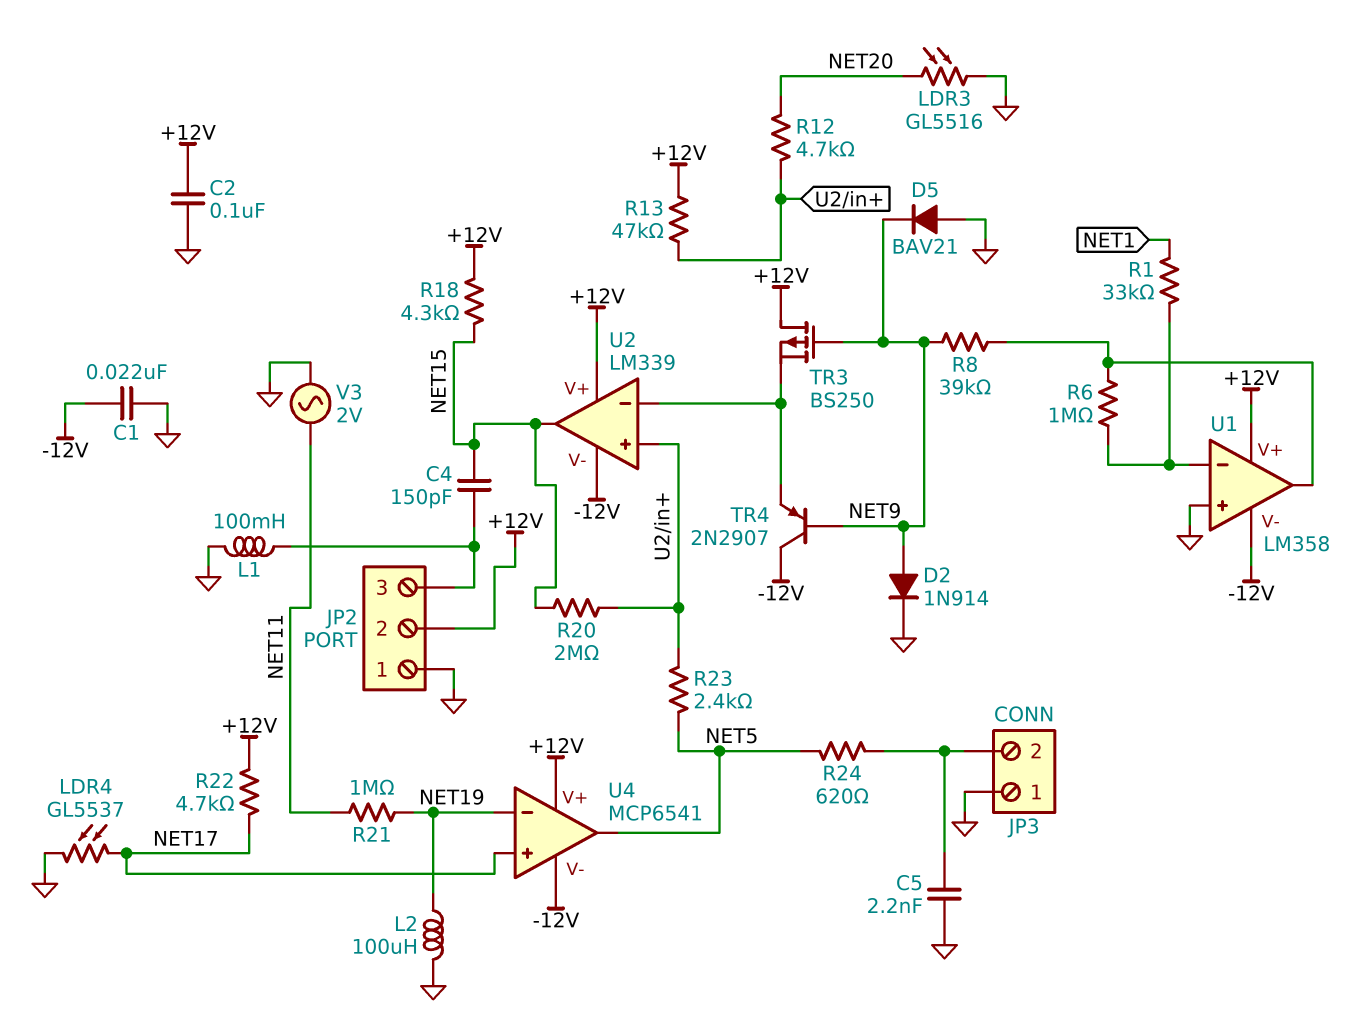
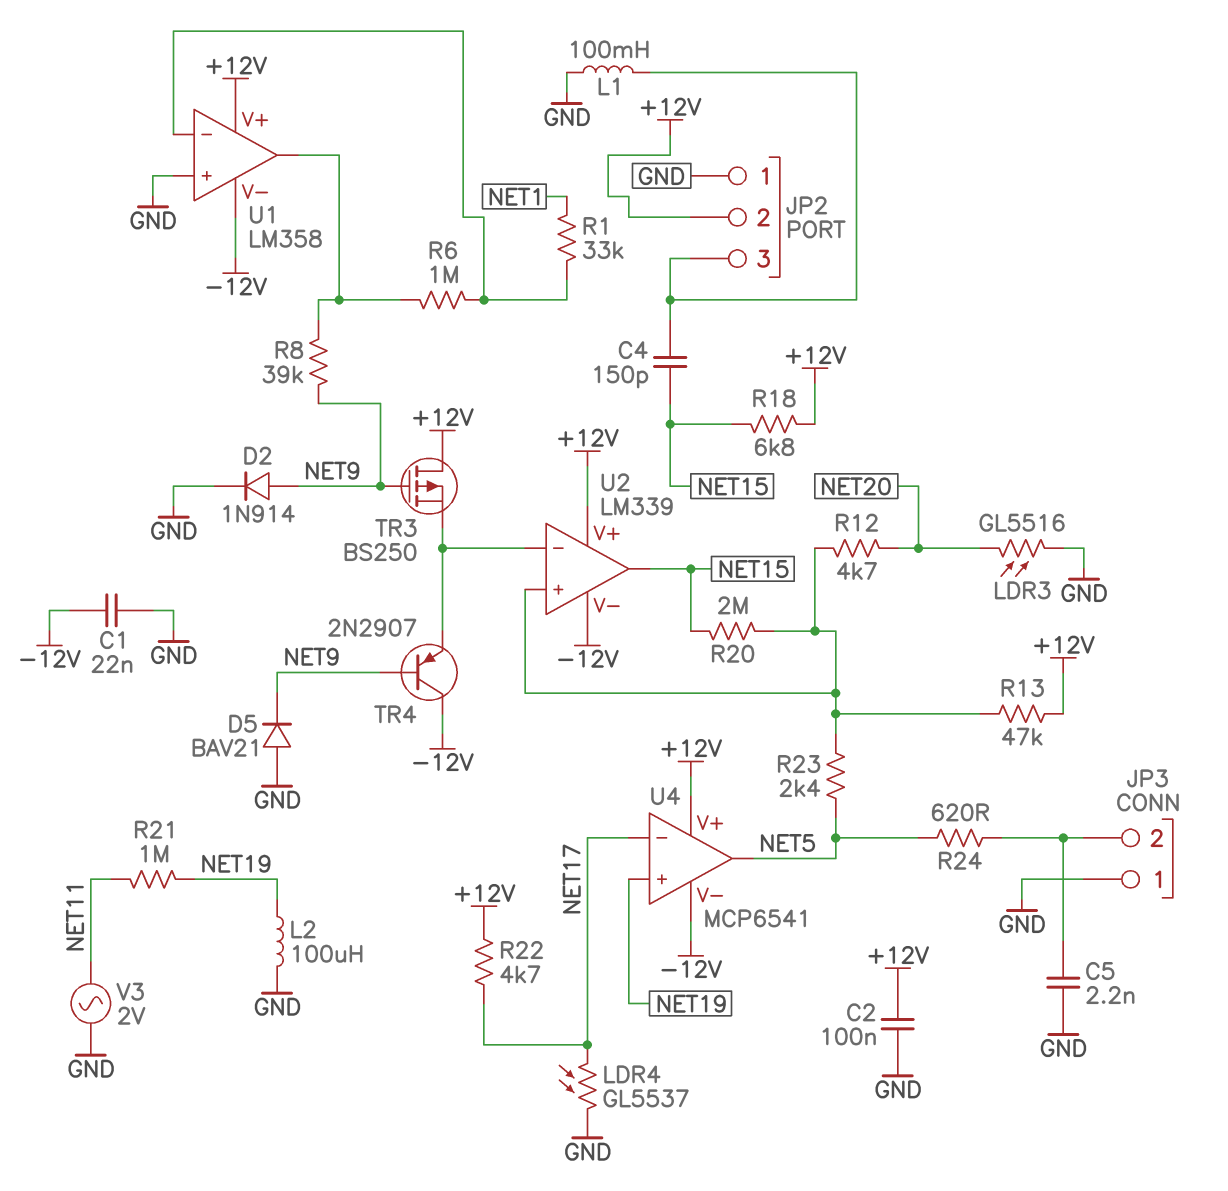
R18: 4.3k (+12V, NET15) -> 6.8k (+12V, NET15)
U4 pin in+: NET17 -> NET19
U4 pin in-: NET19 -> NET17

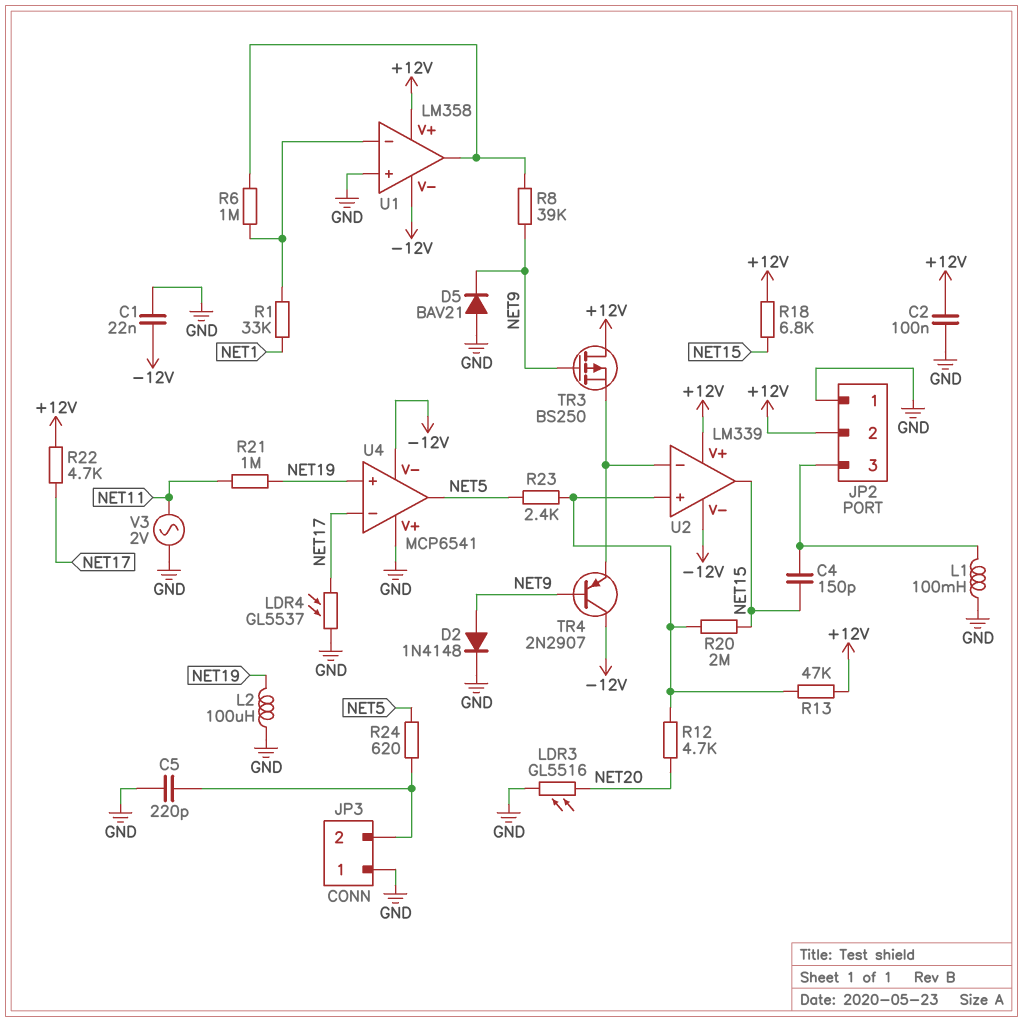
C5: 2.2nF (GND, JP3/2) -> 220pF (GND, JP3/2)
D2: diode 1N914 (A NET9, K GND) -> diode 1N4148 (A NET9, K GND)
U4 pin V+: +12V -> GND

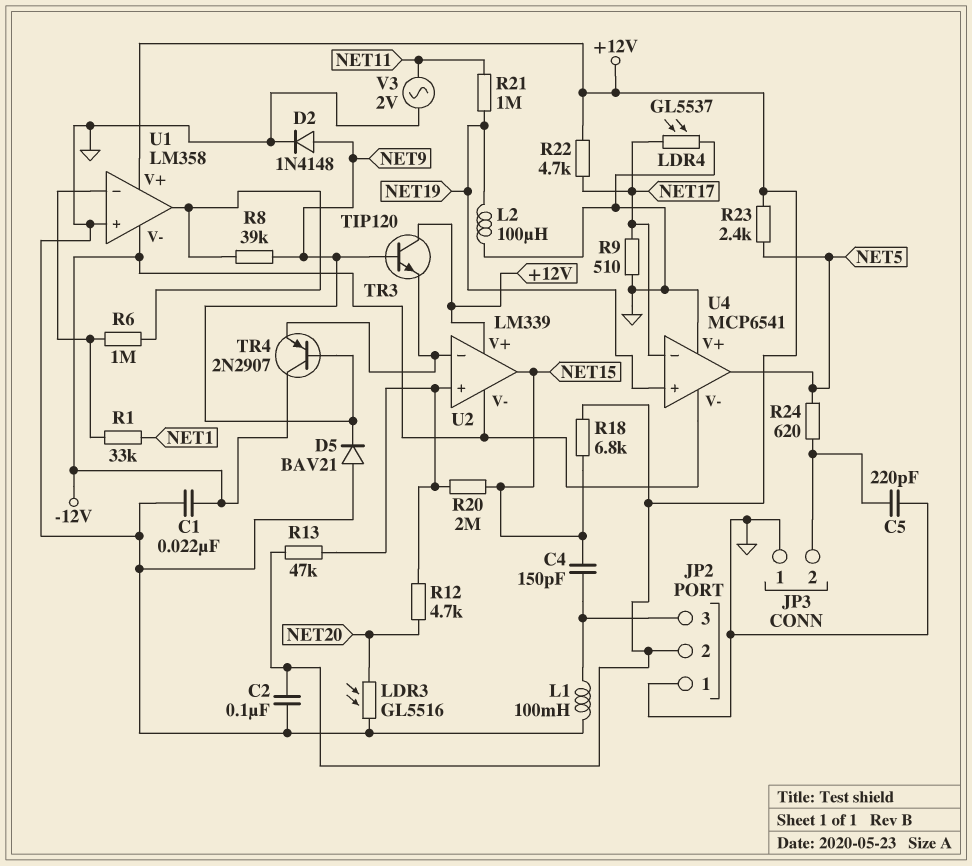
R9: none -> 510 (GND, NET17)
R23: 2.4k (NET5, U2/in+) -> 2.4k (+12V, NET5)
TR3: PMOS BS250 (G NET9, D +12V, S U2/in-) -> NPN TIP120 (B NET9, C +12V, E U2/in-)

